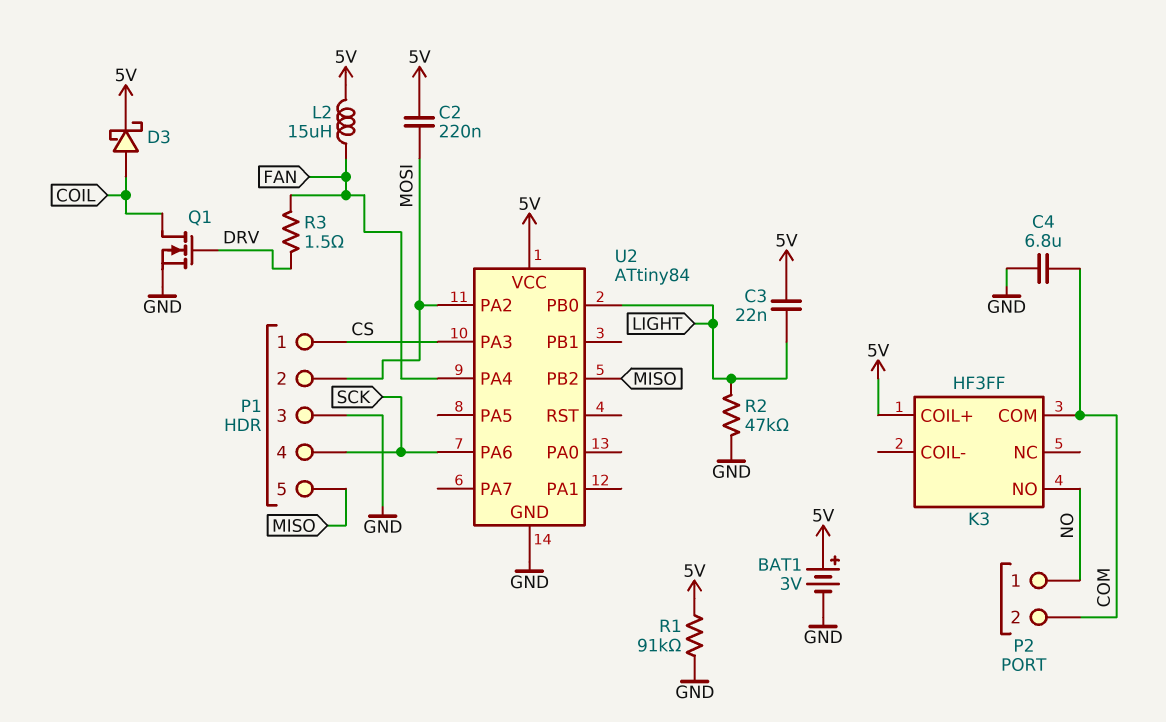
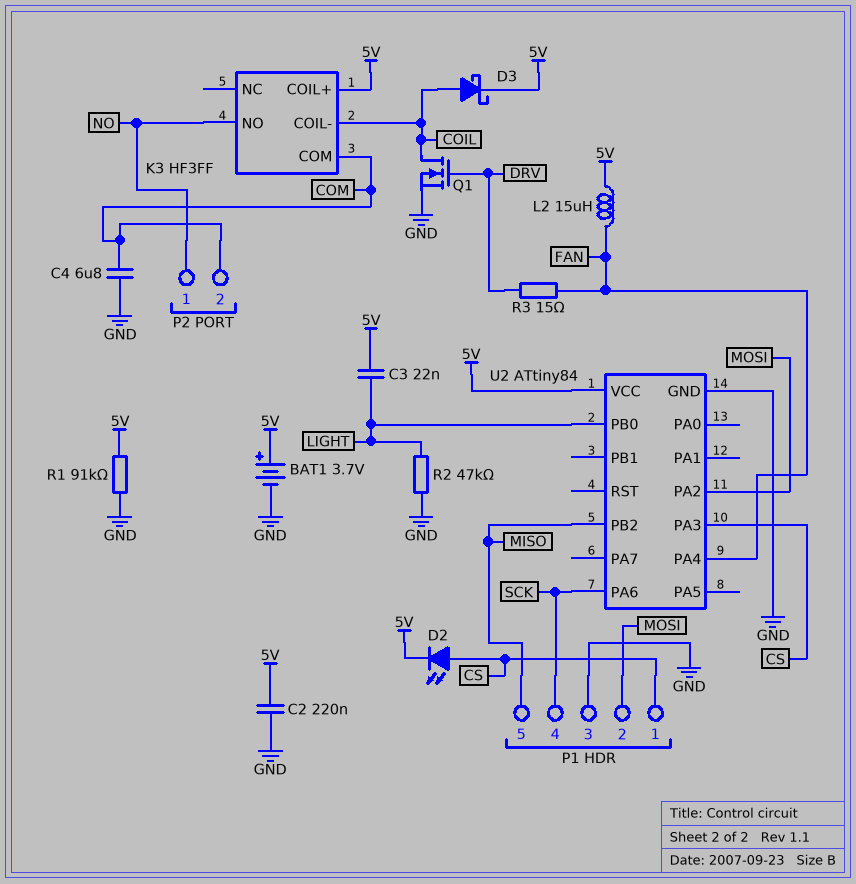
BAT1: 3V (plus 5V, minus GND) -> 3.7V (plus 5V, minus GND)
C2: 220nF (5V, MOSI) -> 220nF (5V, GND)
D2: none -> LED (A CS, K 5V)
K3 pin COIL-: none -> COIL
R3: 1.5 (DRV, FAN) -> 15 (DRV, FAN)

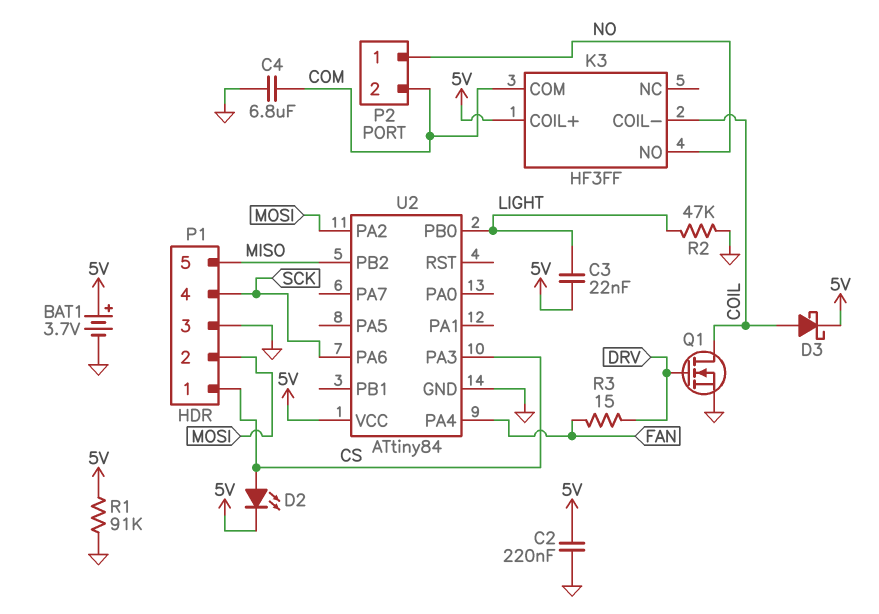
L2: 15uH (5V, FAN) -> none

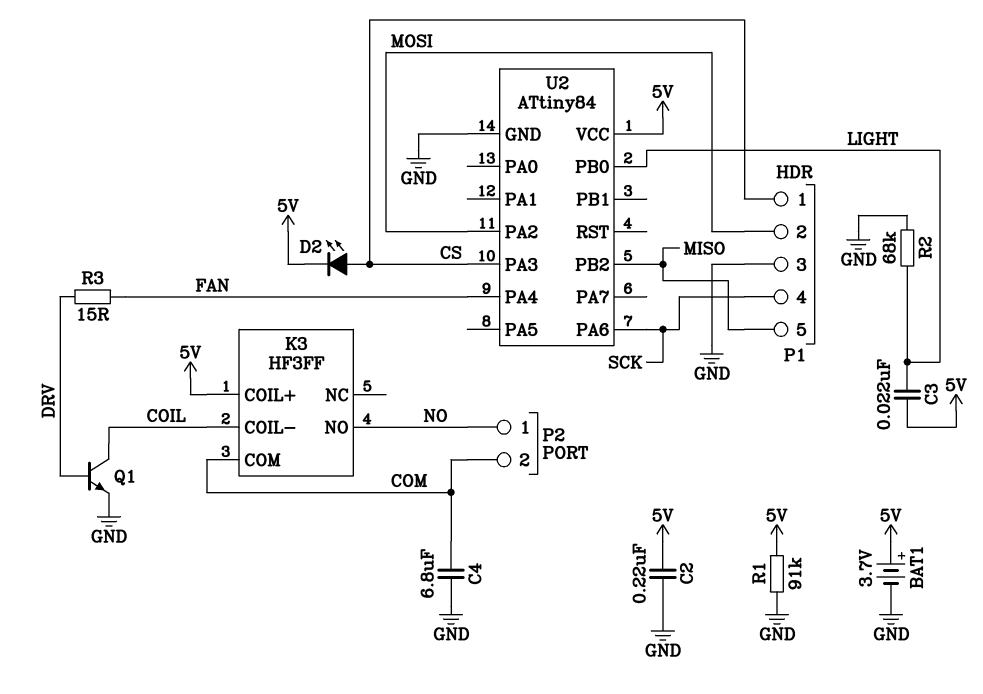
D3: schottky (A COIL, K 5V) -> none
Q1: NMOS (G DRV, D COIL, S GND) -> NPN (B DRV, C COIL, E GND)
R2: 47k (GND, LIGHT) -> 68k (GND, LIGHT)

